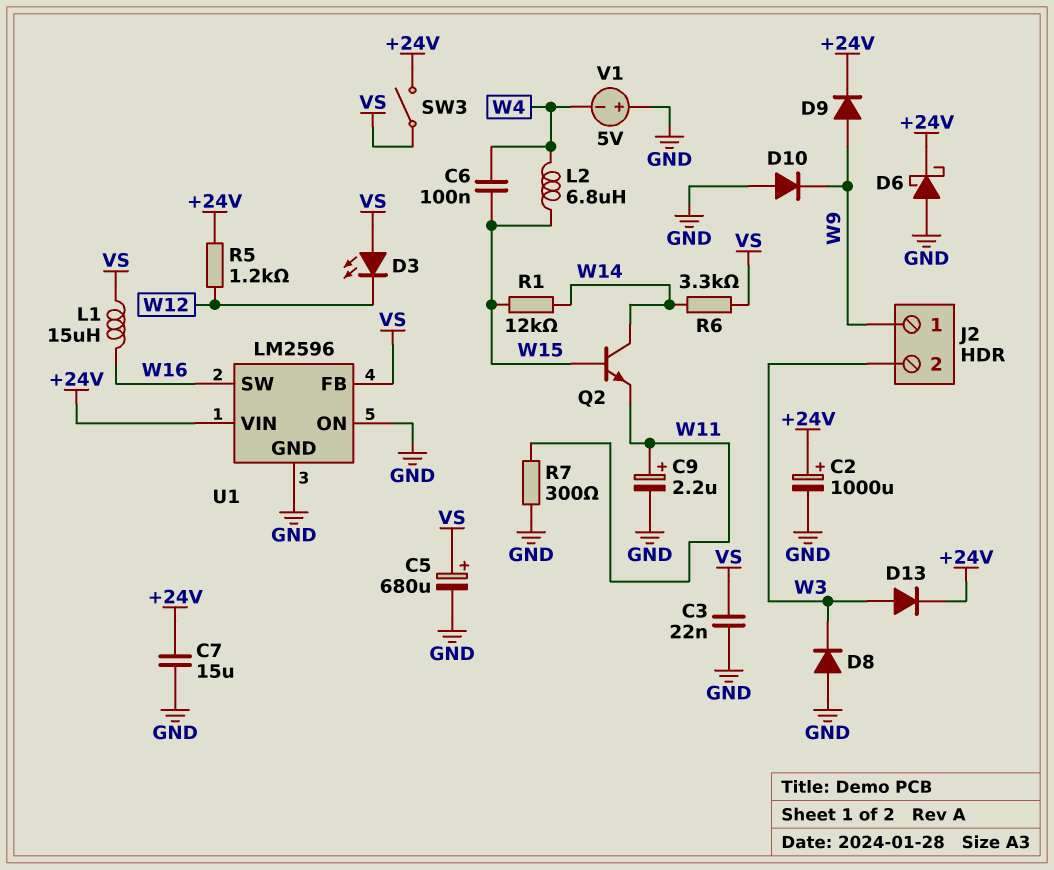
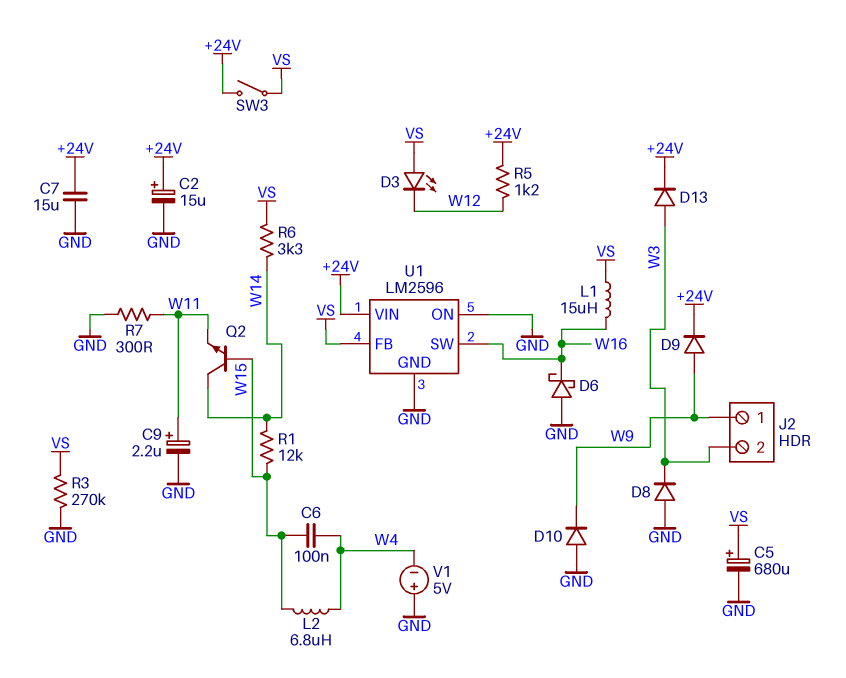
C2: 1000uF (plus +24V, minus GND) -> 15uF (plus +24V, minus GND)
C3: 22nF (GND, VS) -> none
D6: schottky (A GND, K +24V) -> schottky (A GND, K W16)
R3: none -> 270k (GND, VS)

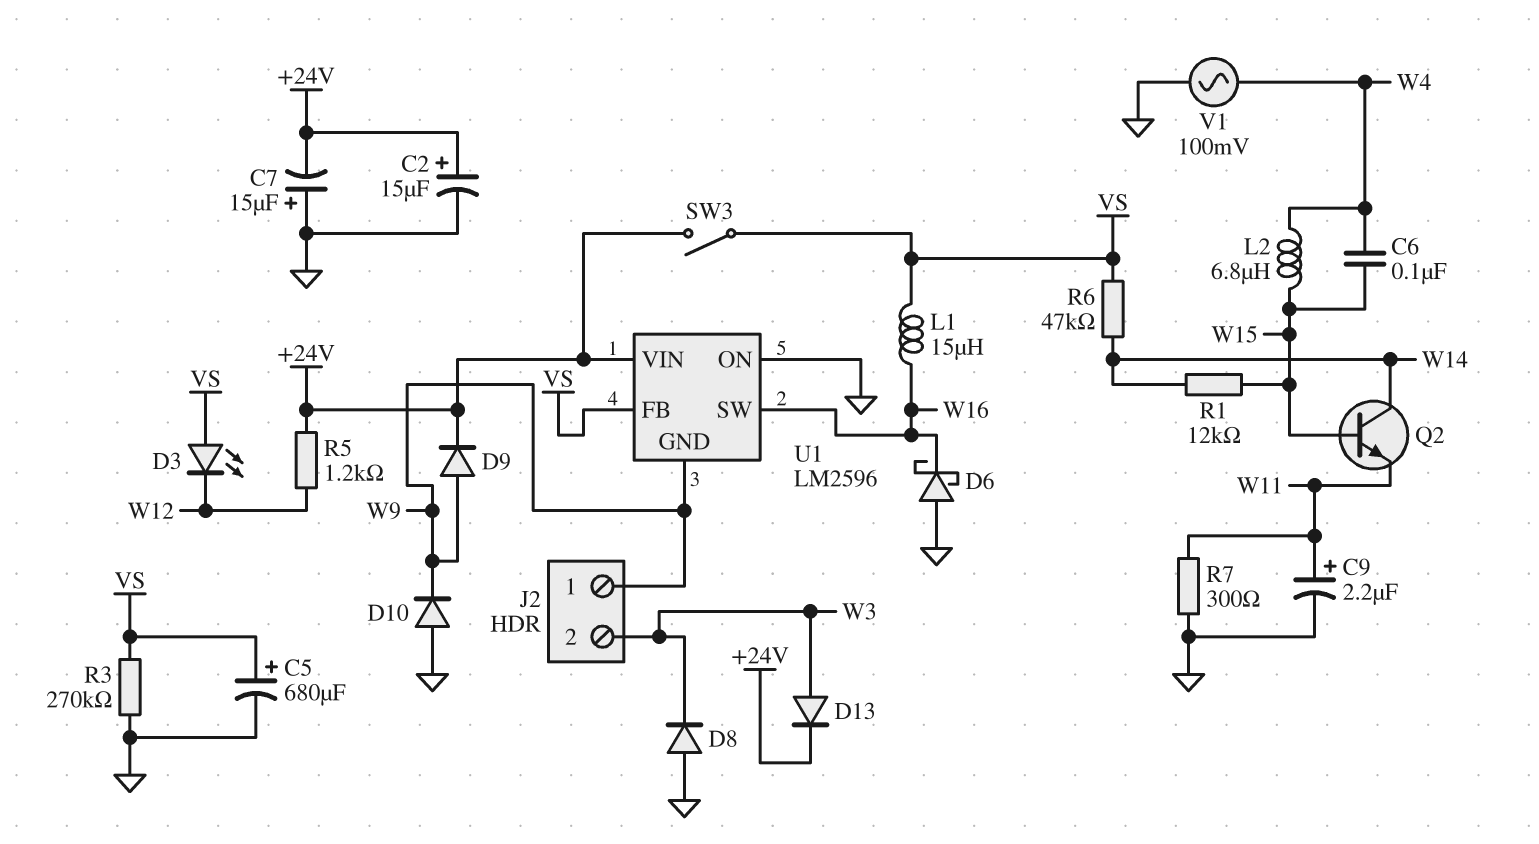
C7: 15uF (+24V, GND) -> 15uF (plus GND, minus +24V)
R6: 3.3k (VS, W14) -> 47k (VS, W14)
U1 pin GND: GND -> W9
V1: 5V (plus GND, minus W4) -> AC 100mV (GND, W4)

